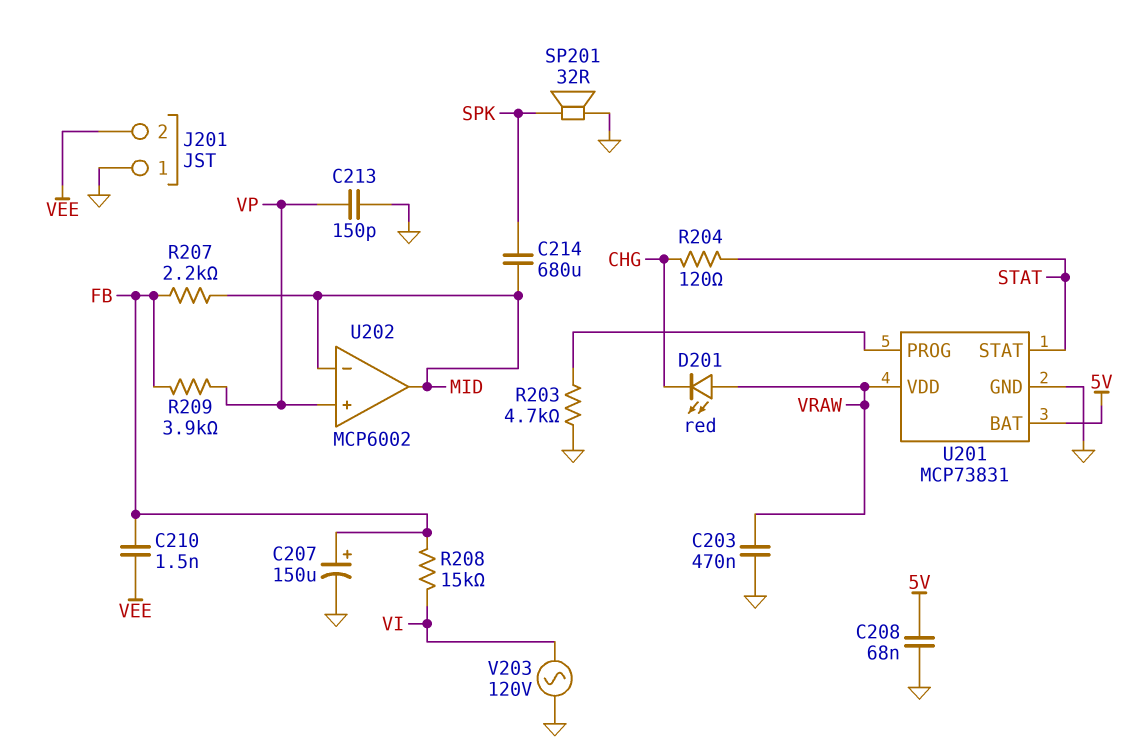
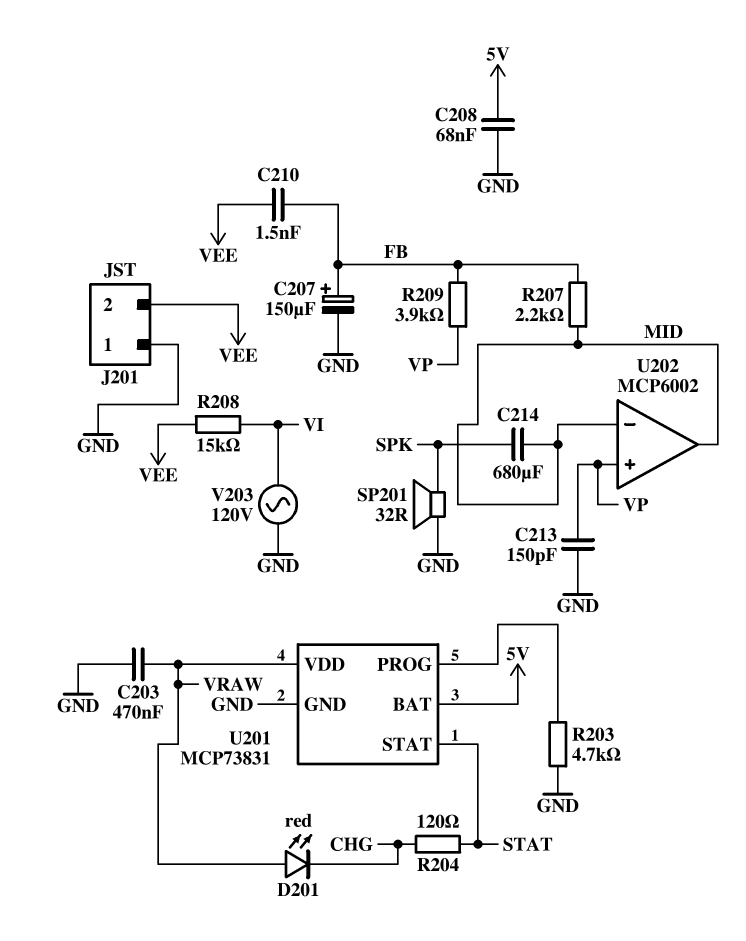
R208: 15k (FB, VI) -> 15k (VEE, VI)

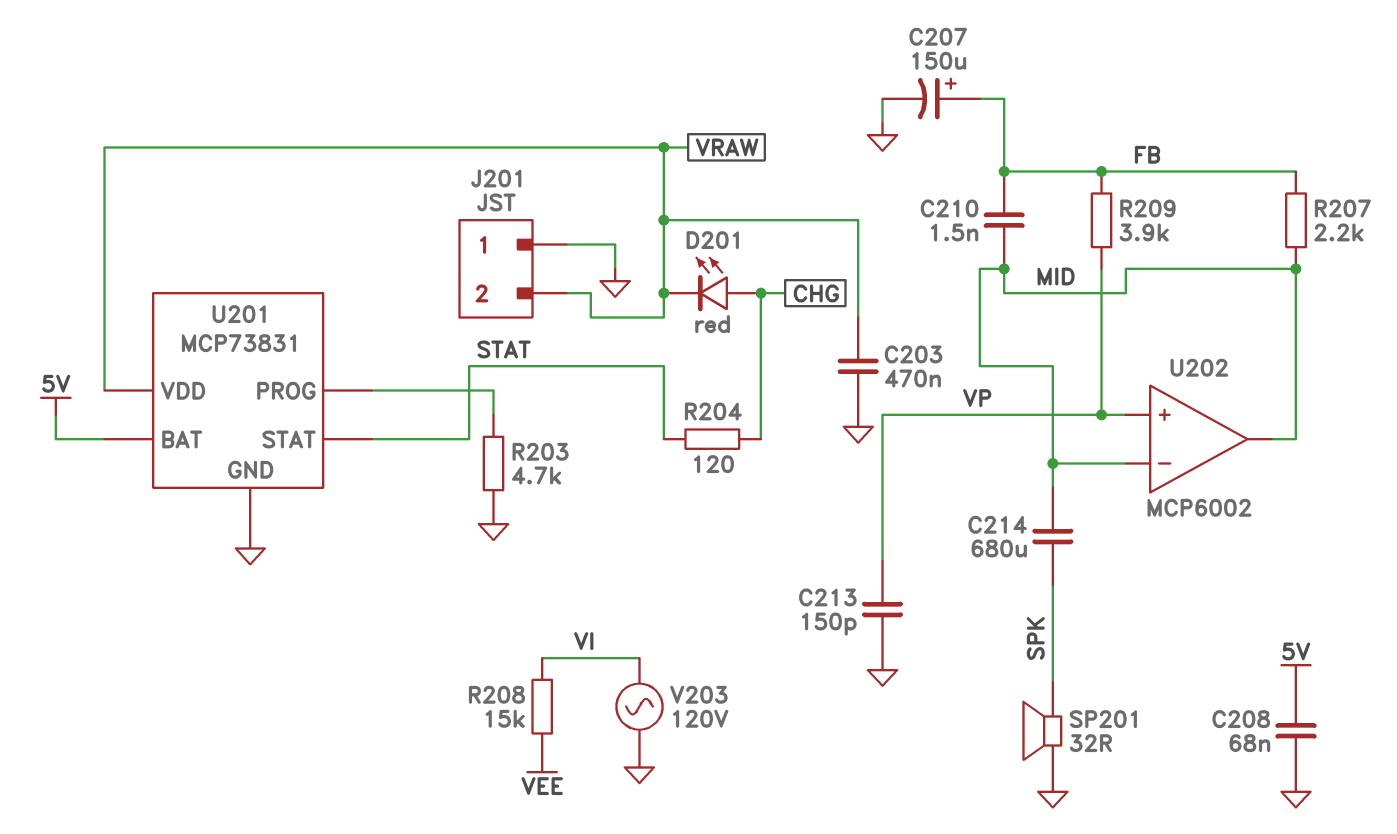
C210: 1.5nF (FB, VEE) -> 1.5nF (FB, MID)
D201: LED red (A VRAW, K CHG) -> LED red (A CHG, K VRAW)
J201 pin 2: VEE -> VRAW

